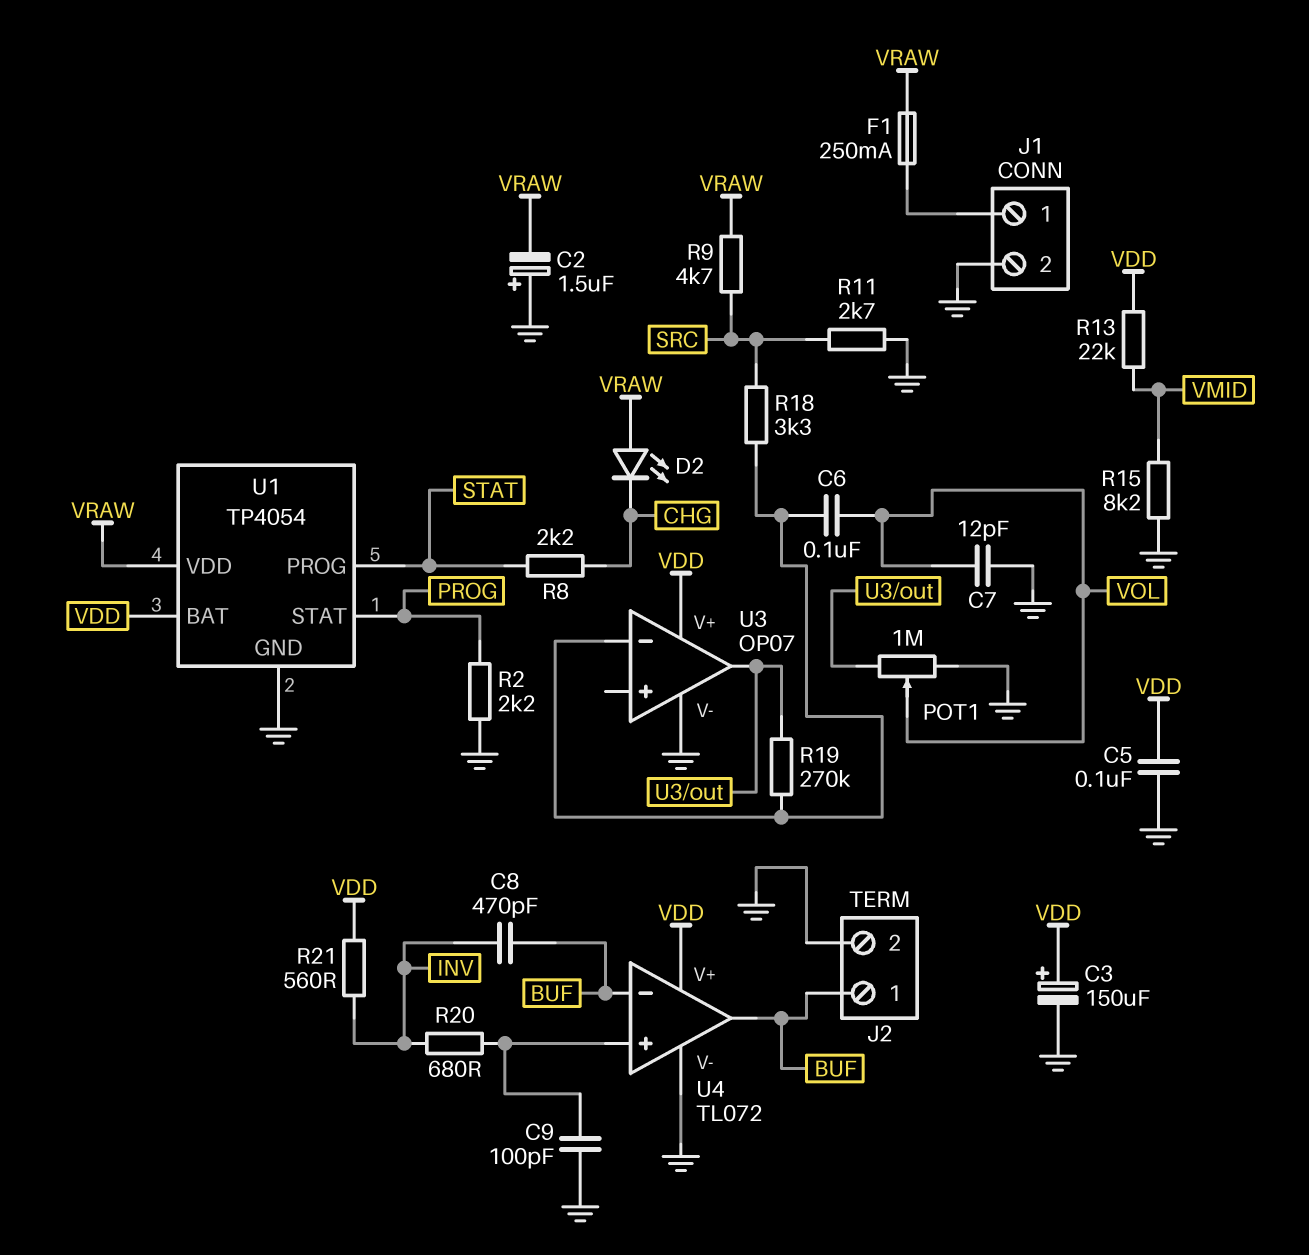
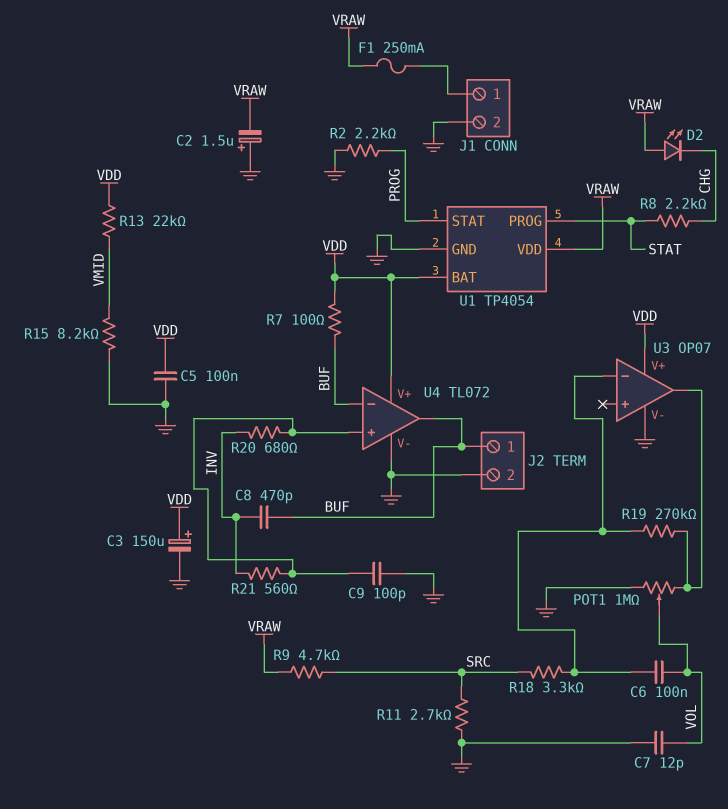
R7: none -> 100 (BUF, VDD)
R21: 560 (INV, VDD) -> 560 (INV, U4/in+)

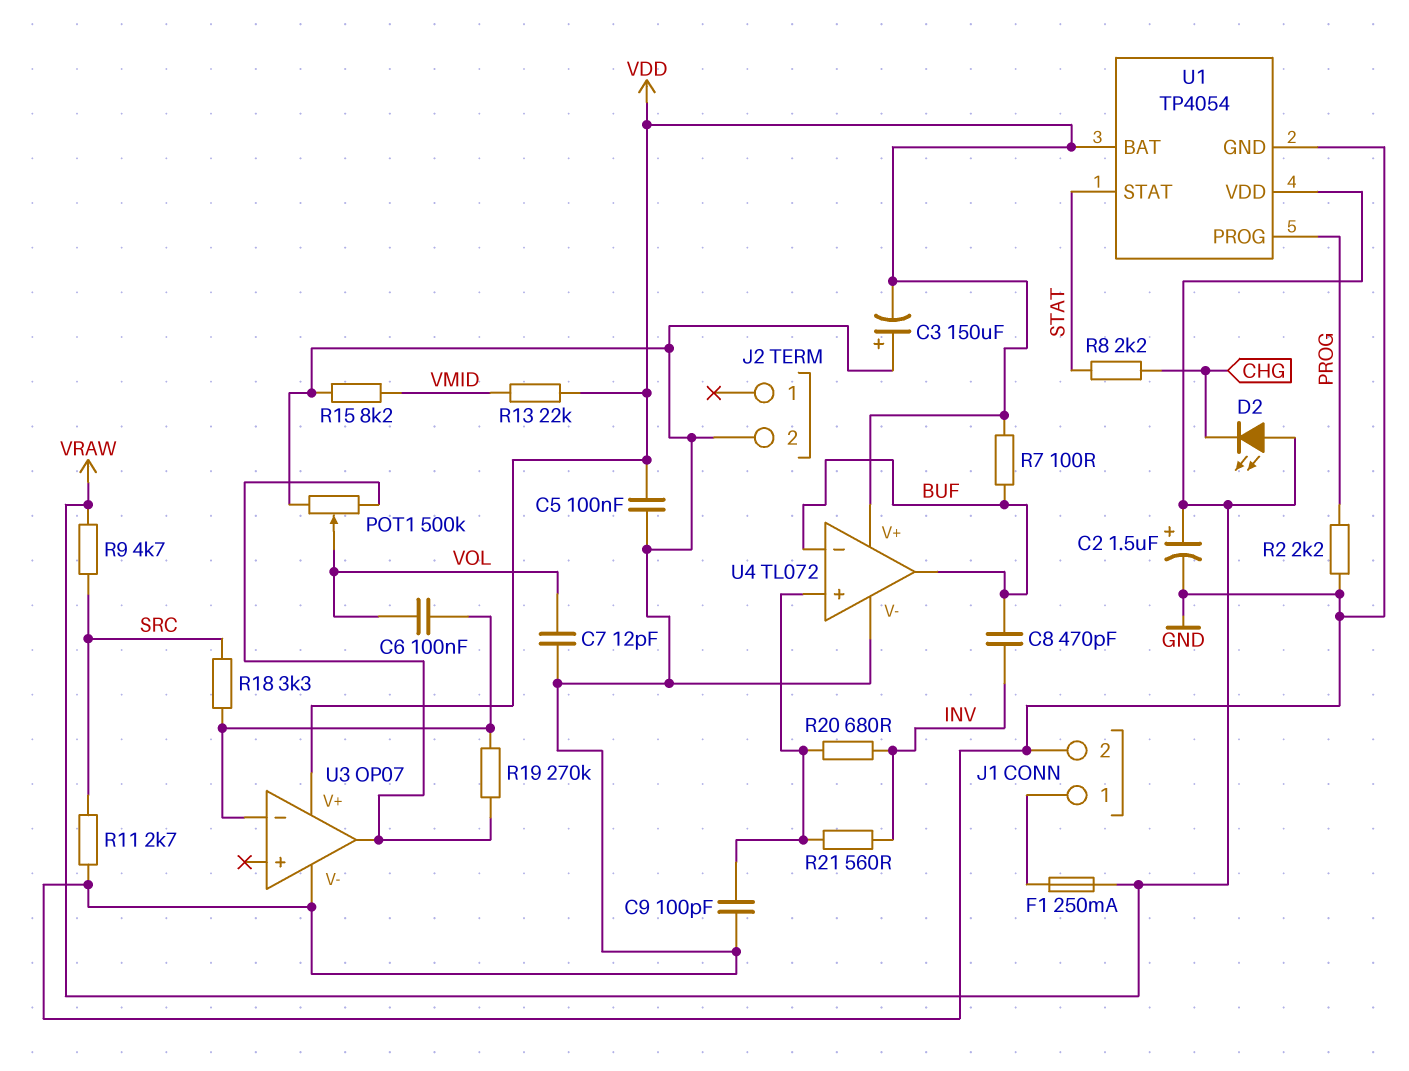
C2: 1.5uF (plus GND, minus VRAW) -> 1.5uF (plus VRAW, minus GND)
C3: 150uF (plus VDD, minus GND) -> 150uF (plus GND, minus VDD)
J2 pin 1: BUF -> none
POT1: 1M (GND, U3/out, wiper VOL) -> 500k (GND, U3/out, wiper VOL)
U1 pin PROG: STAT -> PROG
U1 pin STAT: PROG -> STAT

